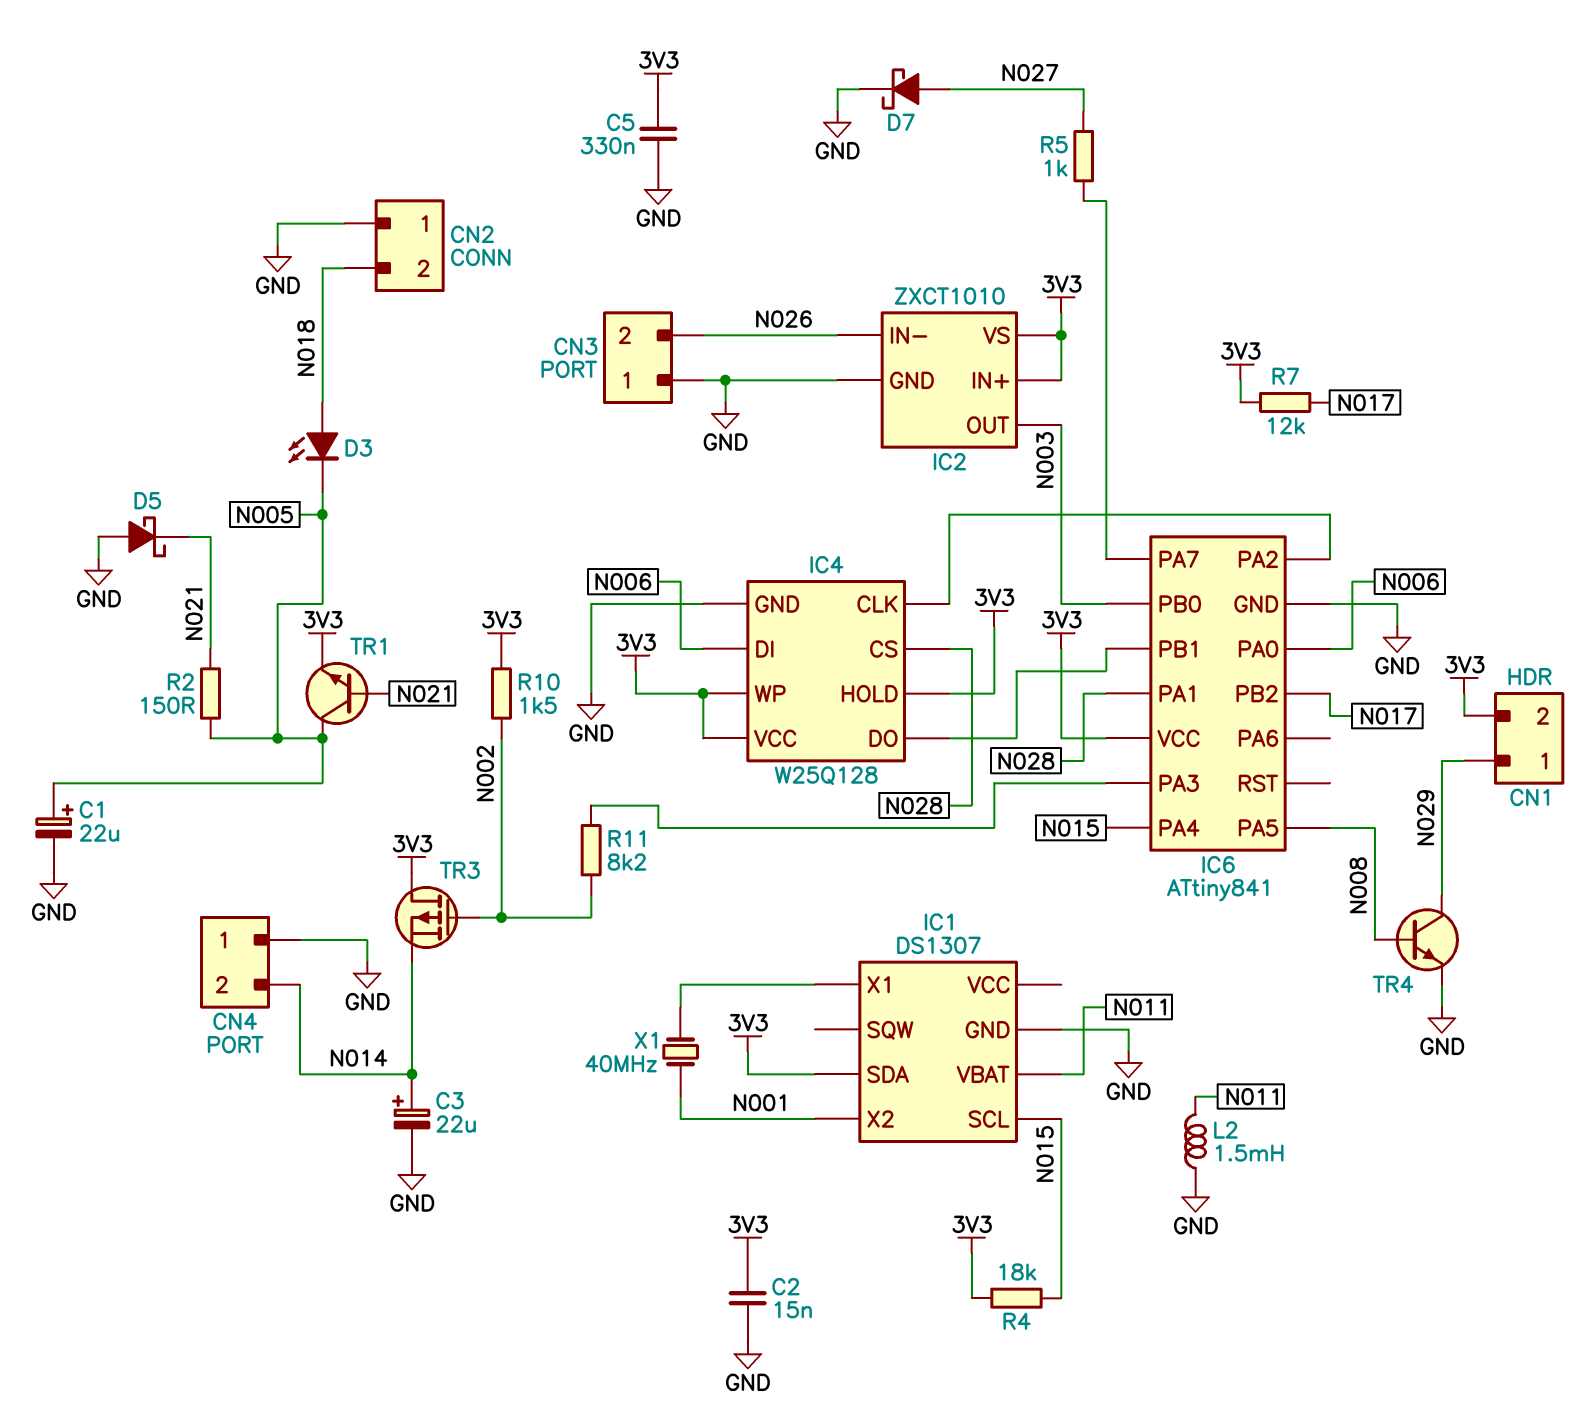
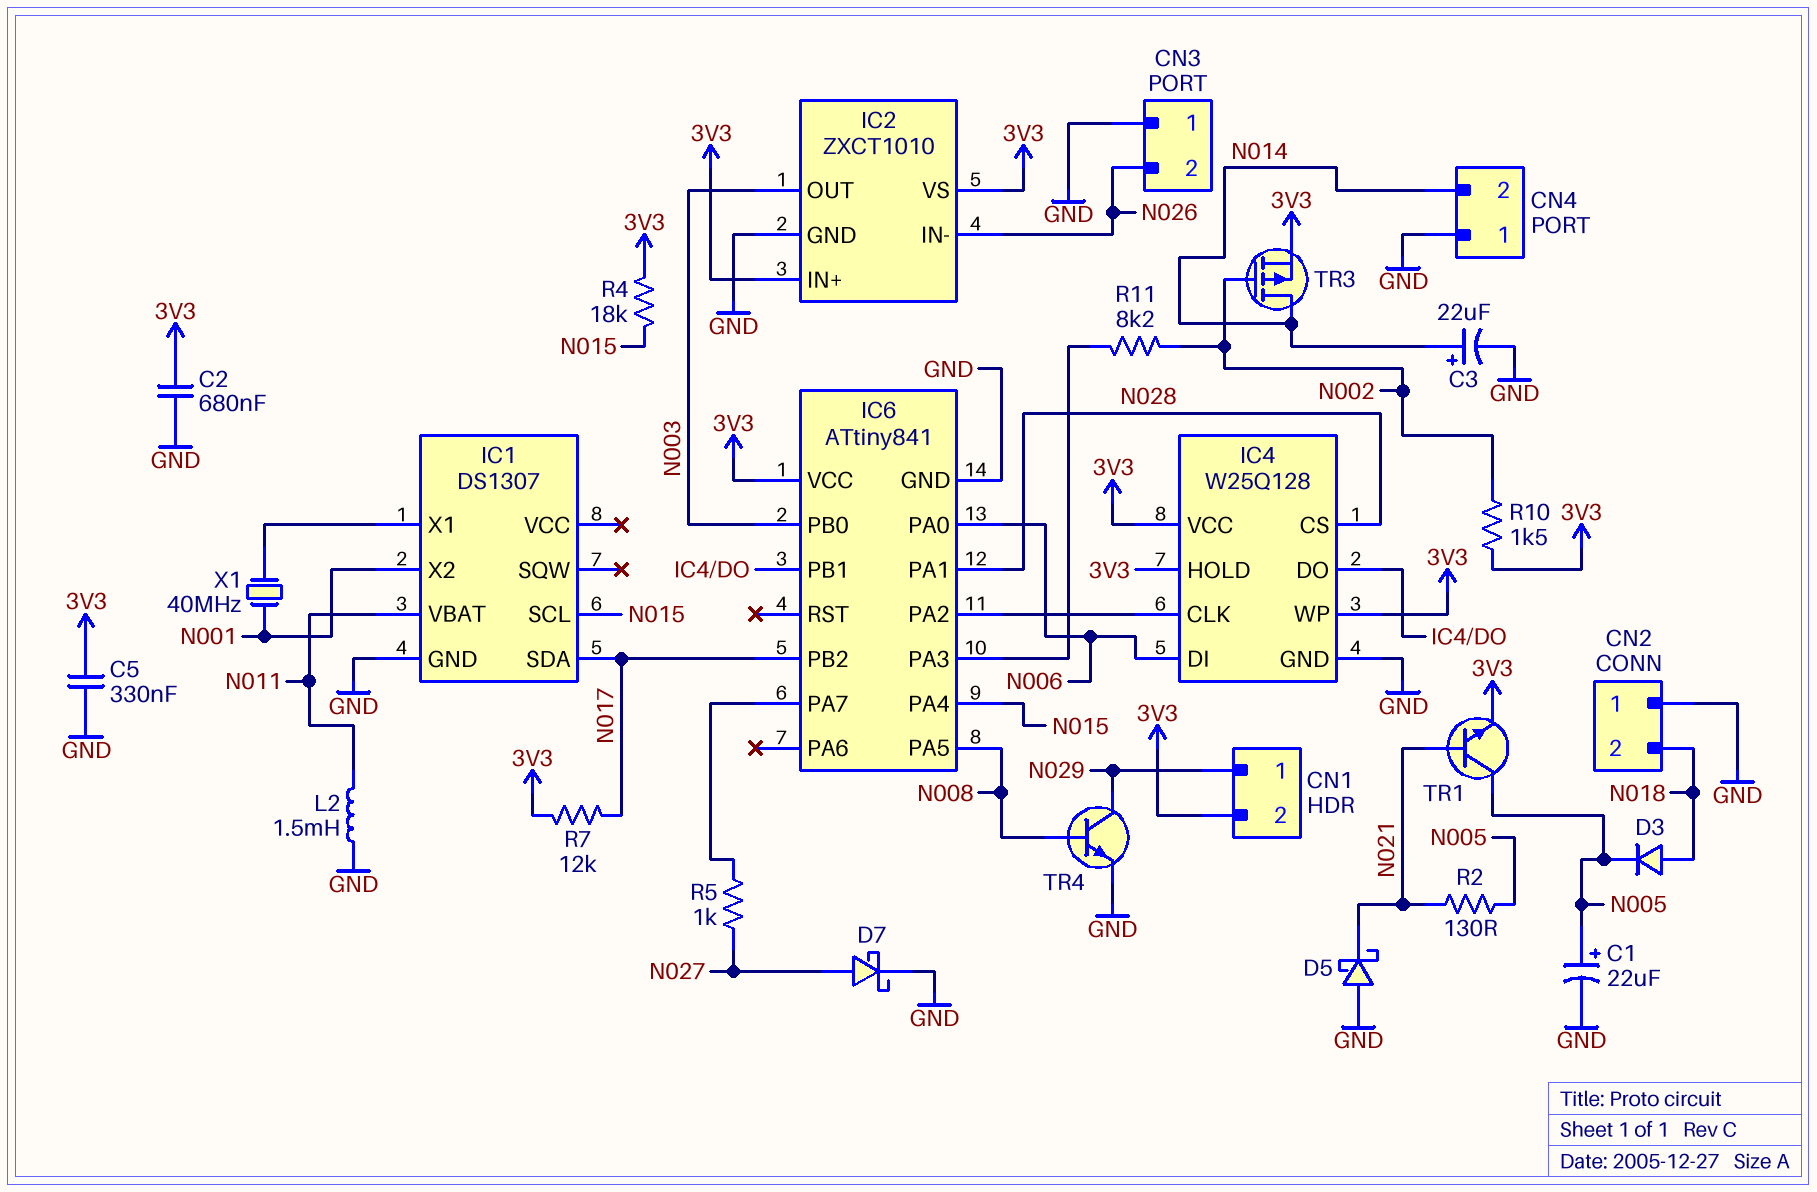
C2: 15nF (3V3, GND) -> 680nF (3V3, GND)
D3: LED (A N018, K N005) -> diode (A N018, K N005)
IC1 pin SDA: 3V3 -> N017
R2: 150 (N005, N021) -> 130 (N005, N021)
TR3: PMOS (G N002, D 3V3, S N014) -> PMOS (G N002, D N014, S 3V3)

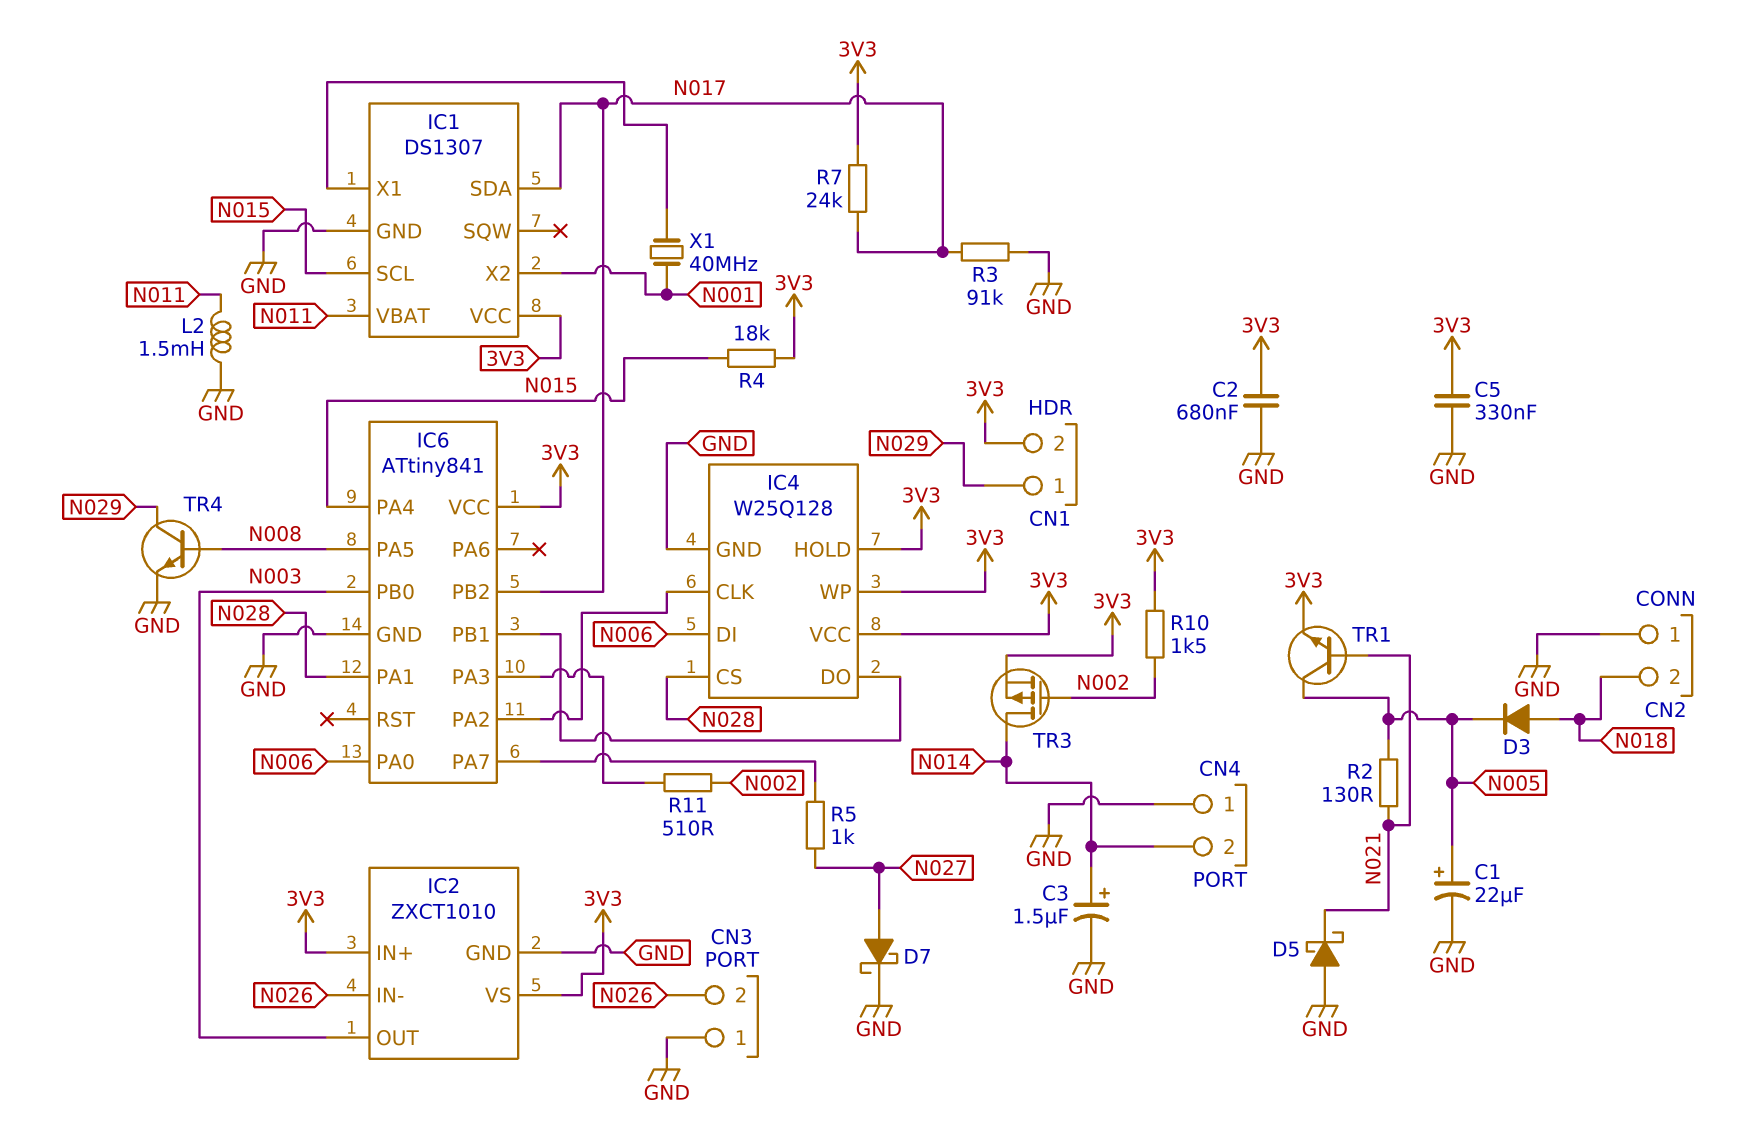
C3: 22uF (plus N014, minus GND) -> 1.5uF (plus N014, minus GND)
IC1 pin VCC: none -> 3V3
R3: none -> 91k (GND, N017)
R7: 12k (3V3, N017) -> 24k (3V3, N017)
R11: 8.2k (IC6/PA3, N002) -> 510 (IC6/PA3, N002)

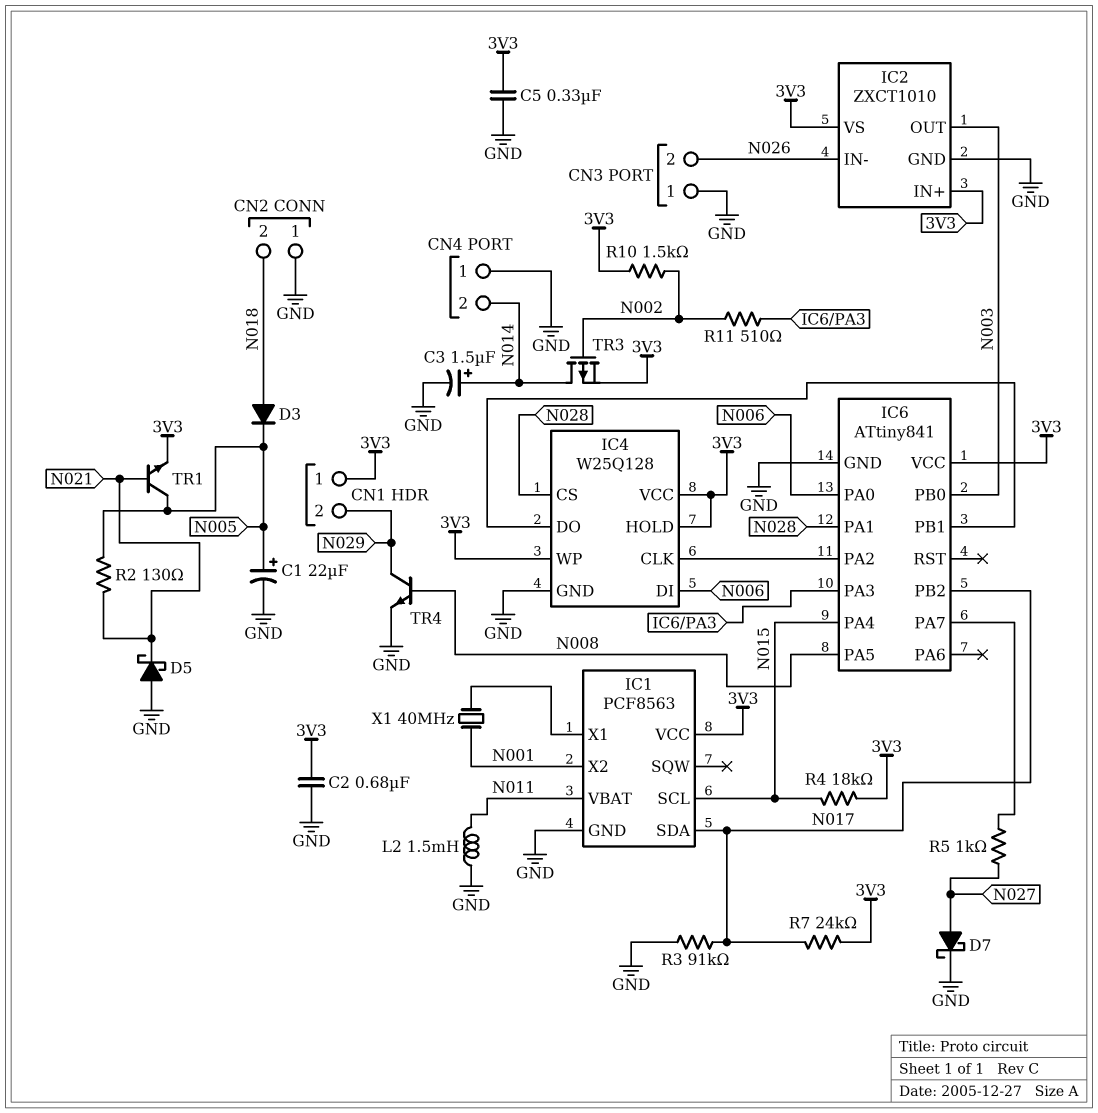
CN1 pin 1: N029 -> 3V3
CN1 pin 2: 3V3 -> N029
IC1: DS1307 -> PCF8563

